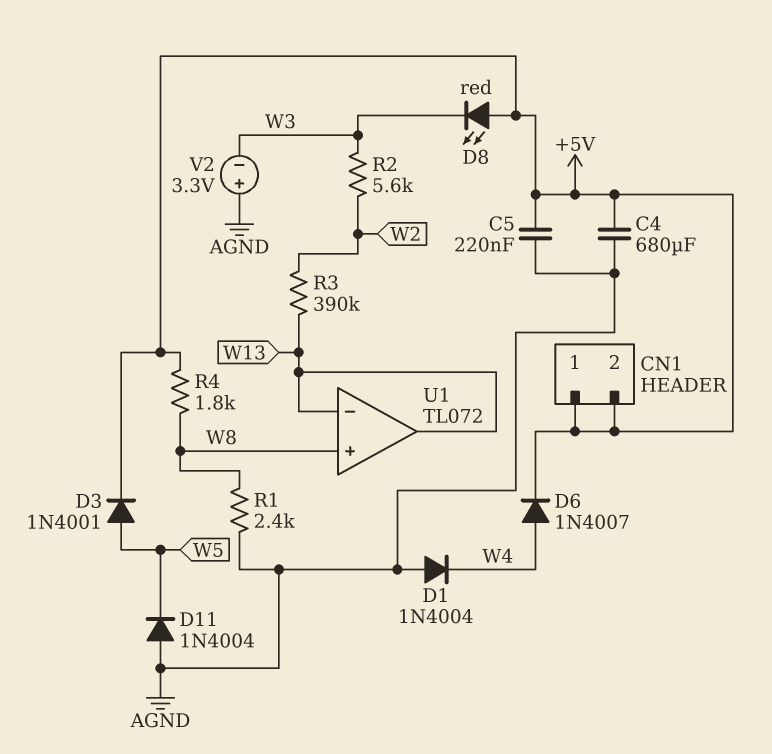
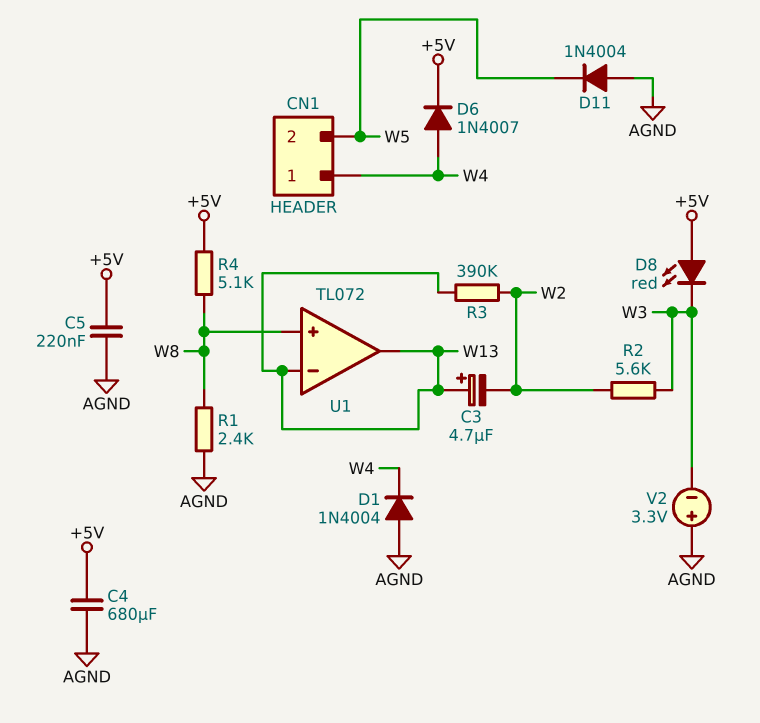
C3: none -> 4.7uF (plus W13, minus W2)
CN1 pin 1: +5V -> W4
CN1 pin 2: +5V -> W5
D3: diode 1N4001 (A W5, K +5V) -> none
R4: 1.8k (+5V, W8) -> 5.1k (+5V, W8)

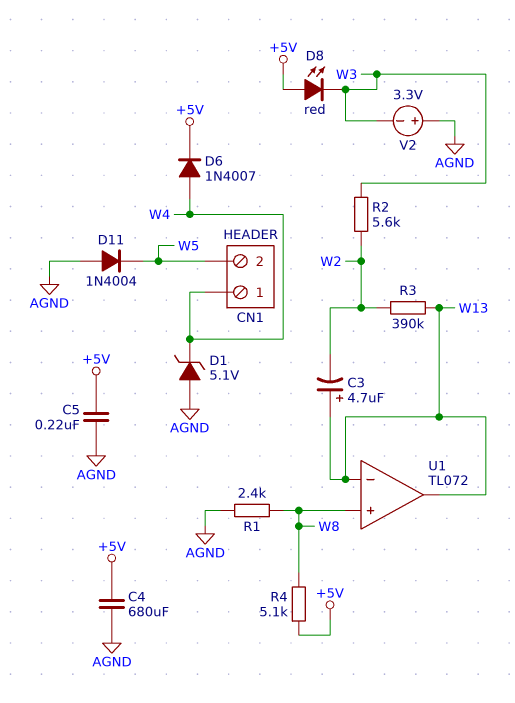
D1: diode 1N4004 (A AGND, K W4) -> zener 5.1V (A AGND, K W4)

